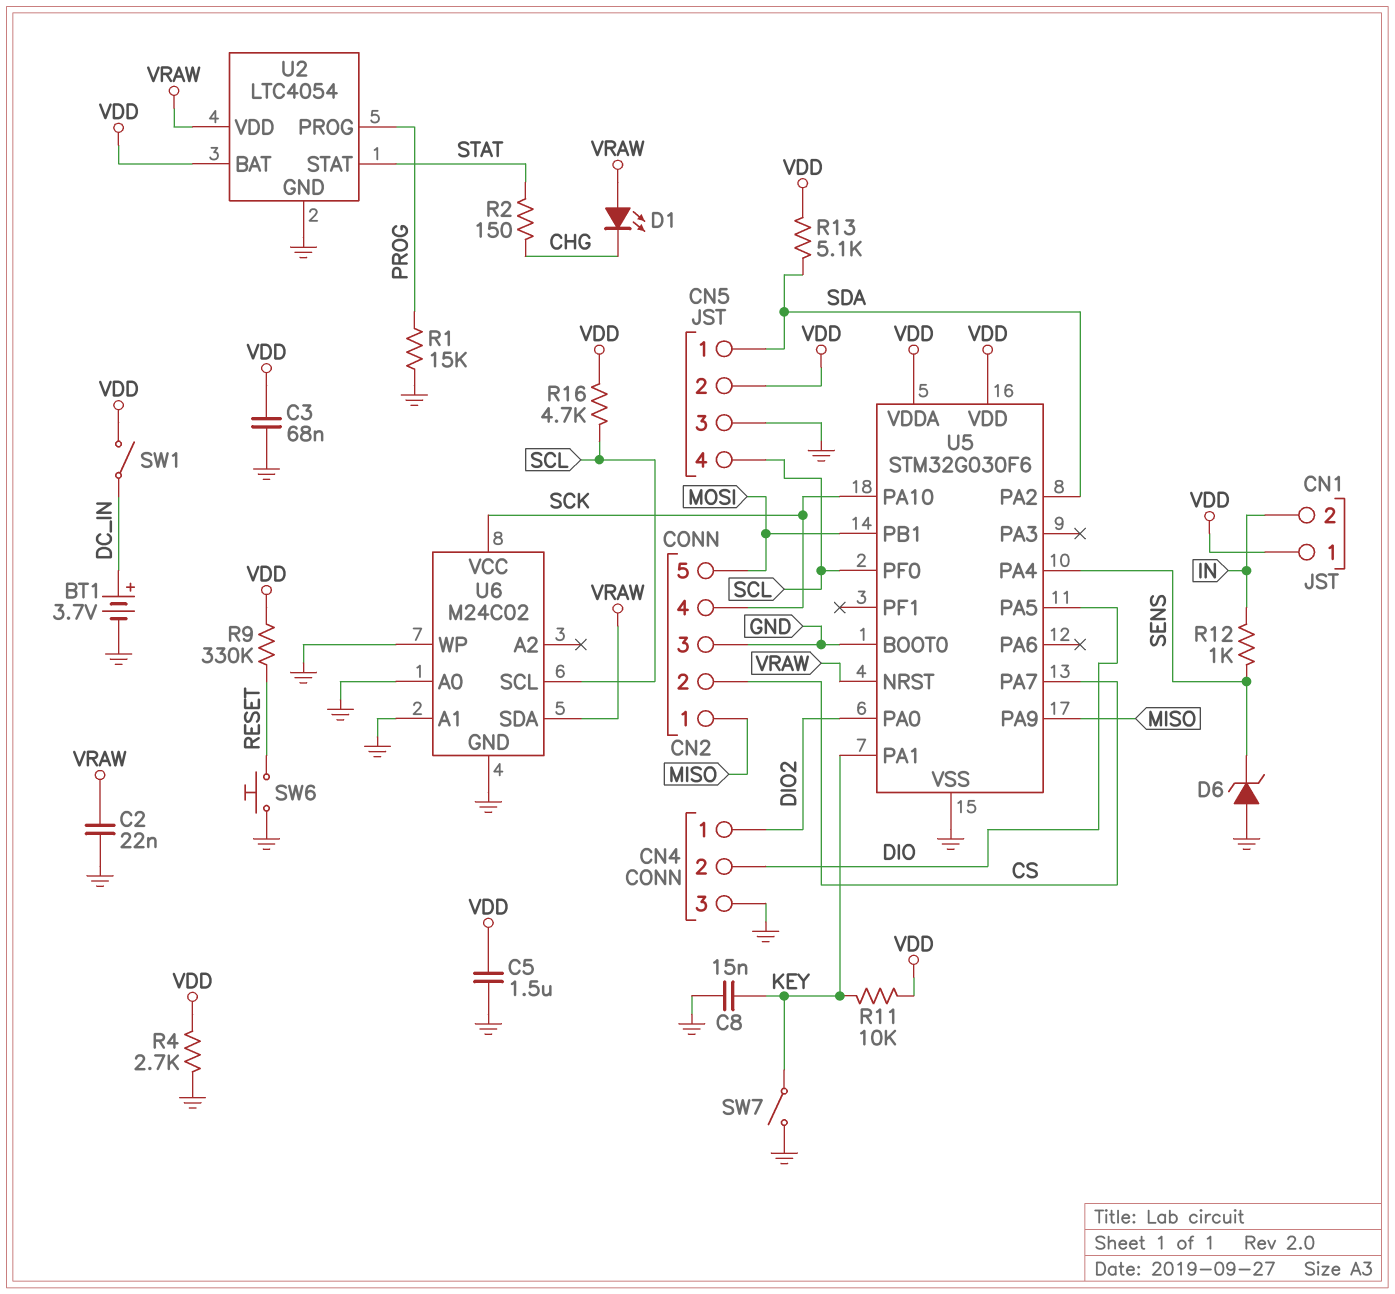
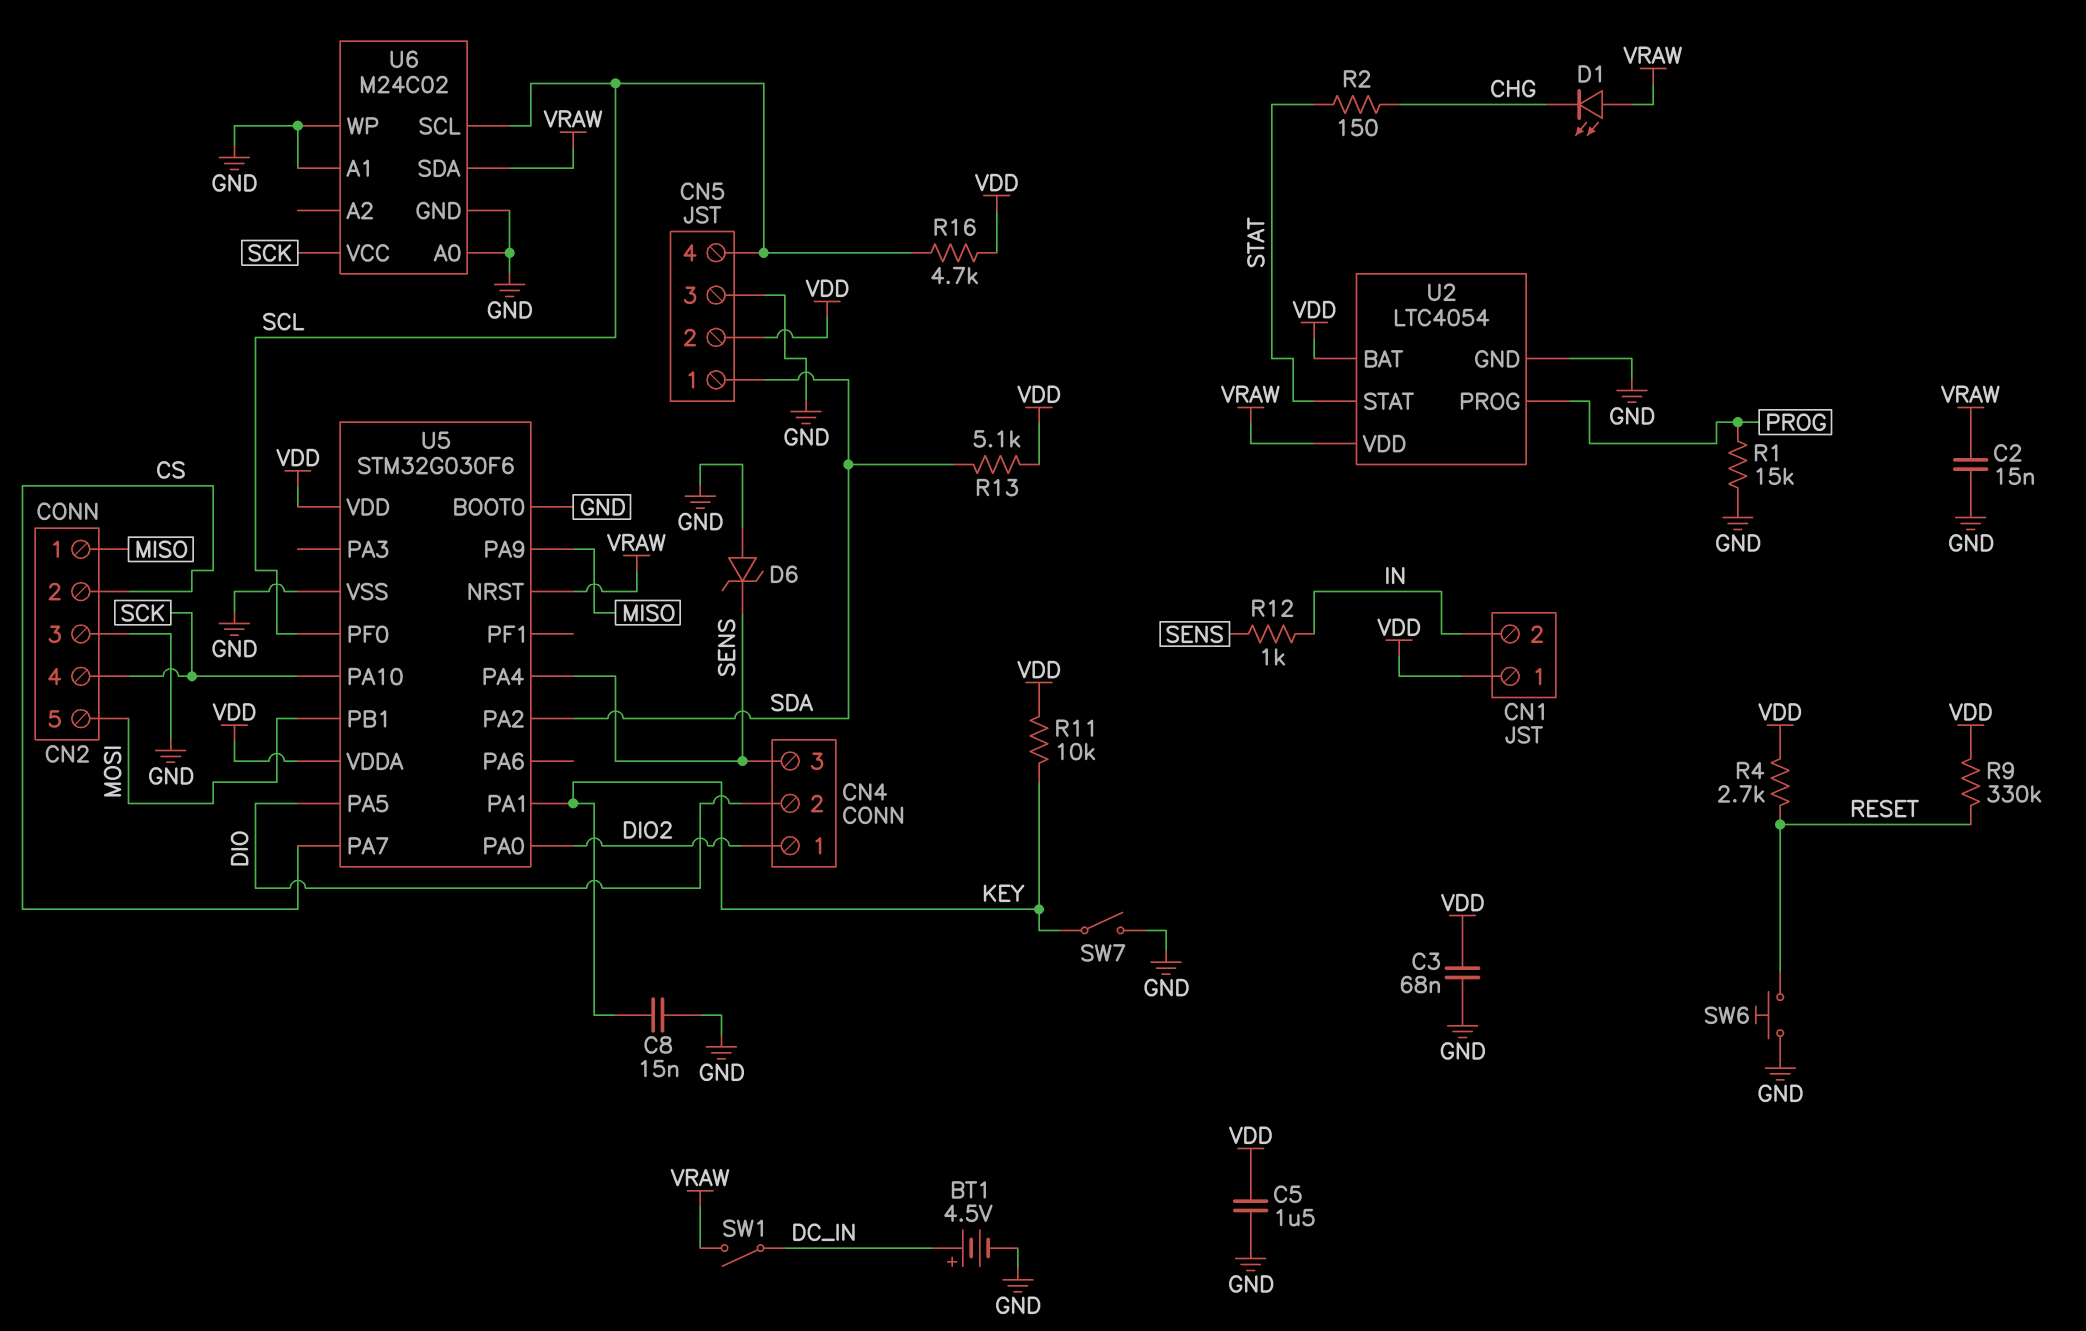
BT1: 3.7V (plus DC_IN, minus GND) -> 4.5V (plus DC_IN, minus GND)
C2: 22nF (GND, VRAW) -> 15nF (GND, VRAW)
CN4 pin 3: GND -> SENS
R4: 2.7k (GND, VDD) -> 2.7k (RESET, VDD)
SW1: switch (DC_IN, VDD) -> switch (DC_IN, VRAW)

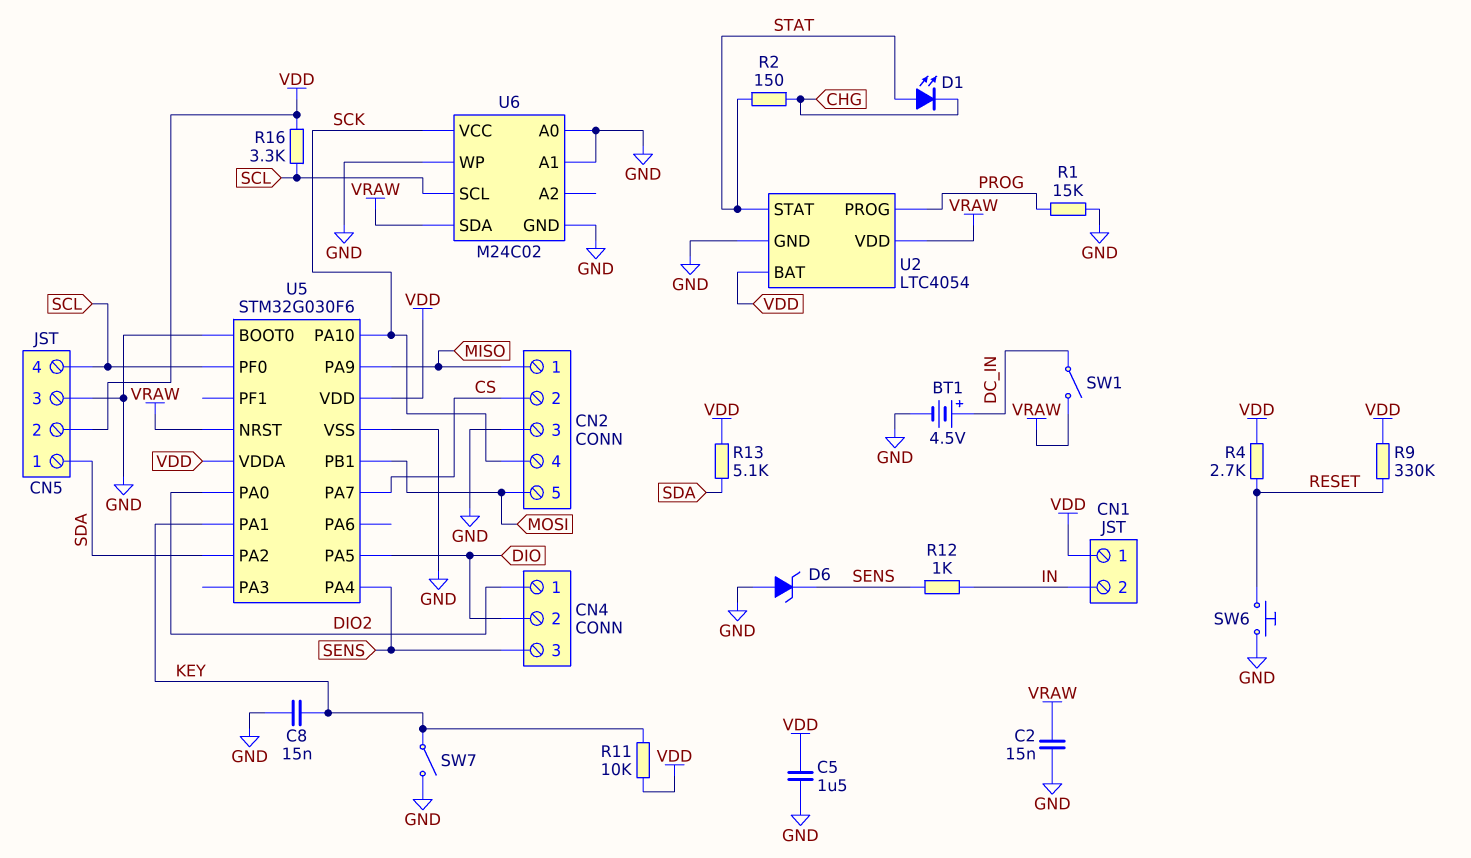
C3: 68nF (GND, VDD) -> none
D1: LED (A VRAW, K CHG) -> LED (A STAT, K CHG)
R16: 4.7k (SCL, VDD) -> 3.3k (SCL, VDD)

